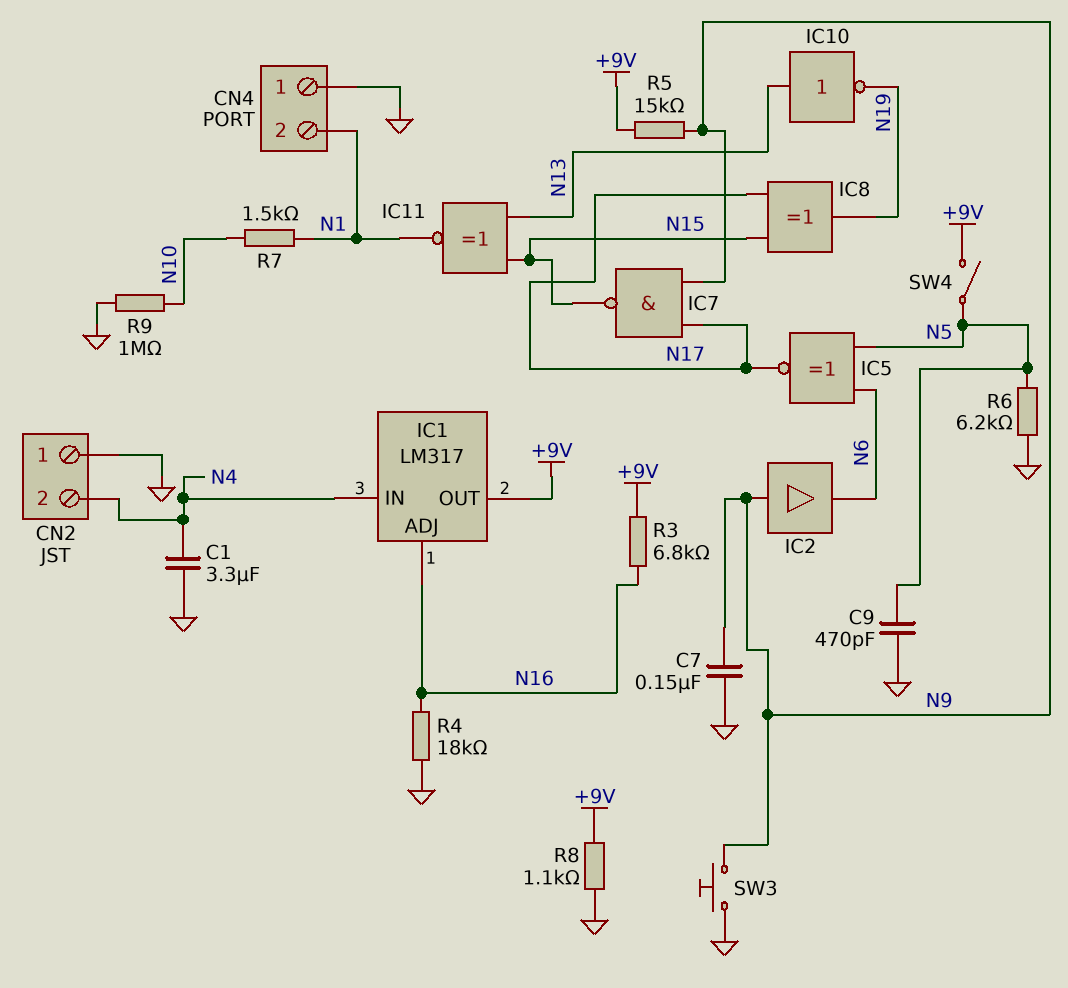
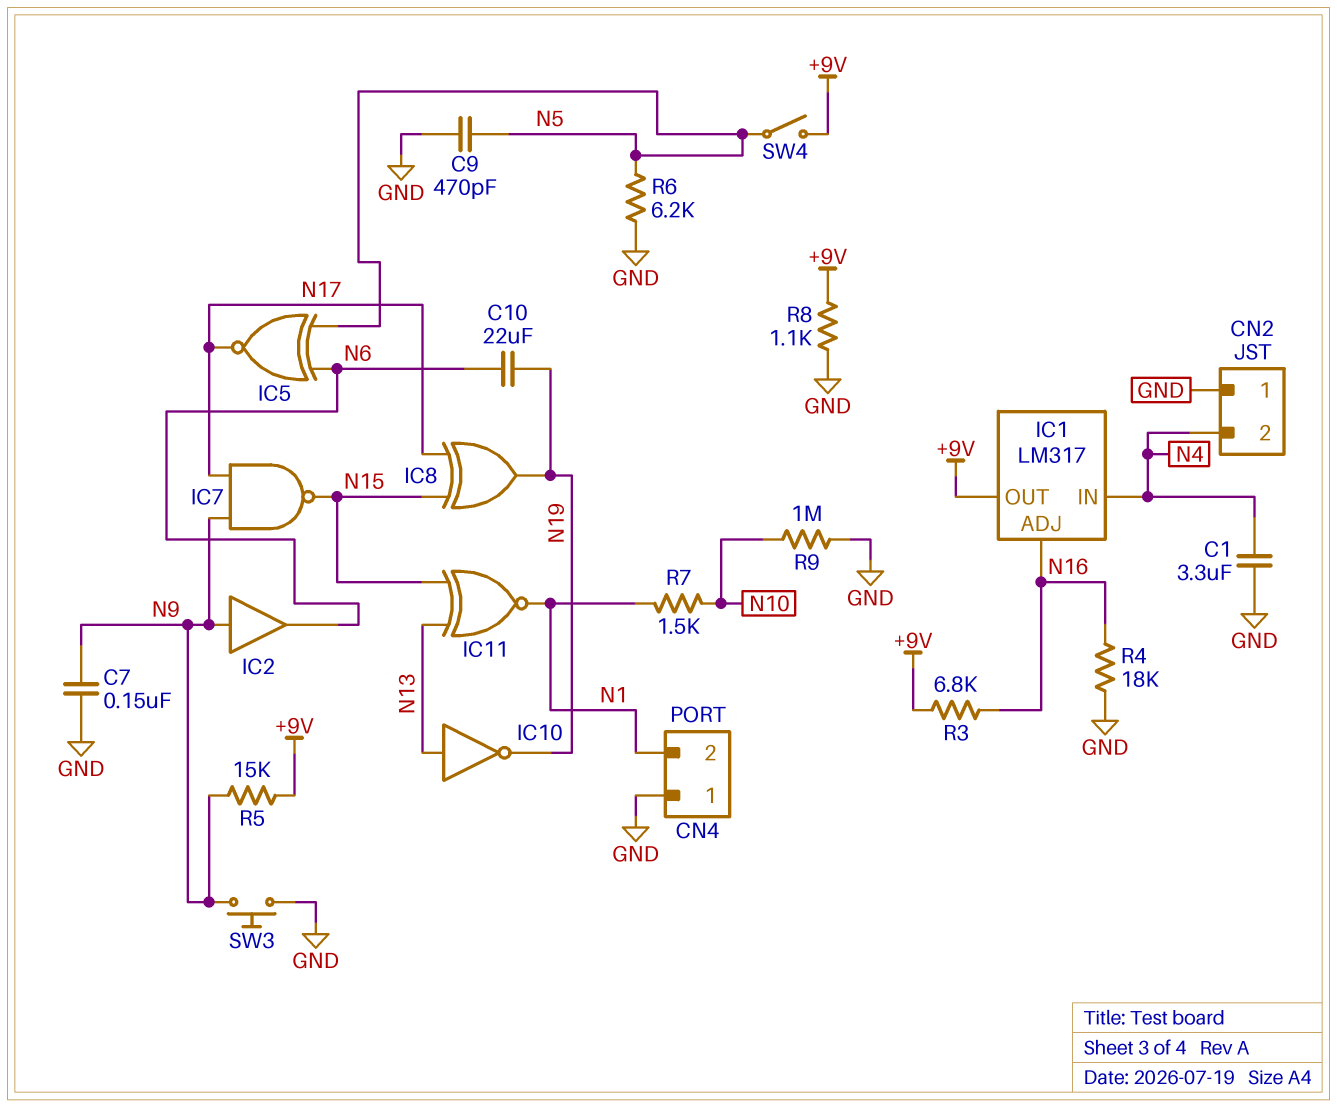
C10: none -> 22uF (N6, N19)

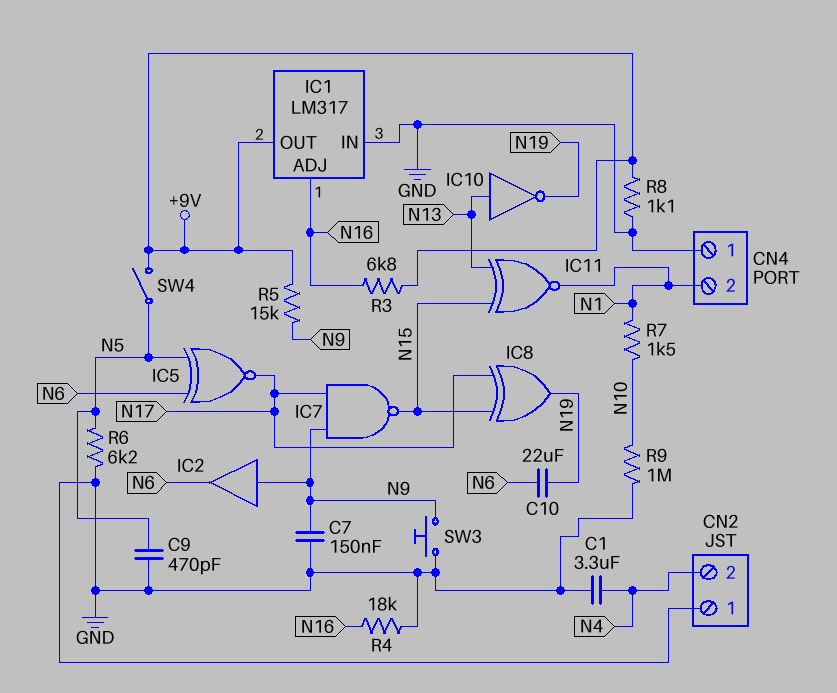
IC1 pin IN: N4 -> GND

